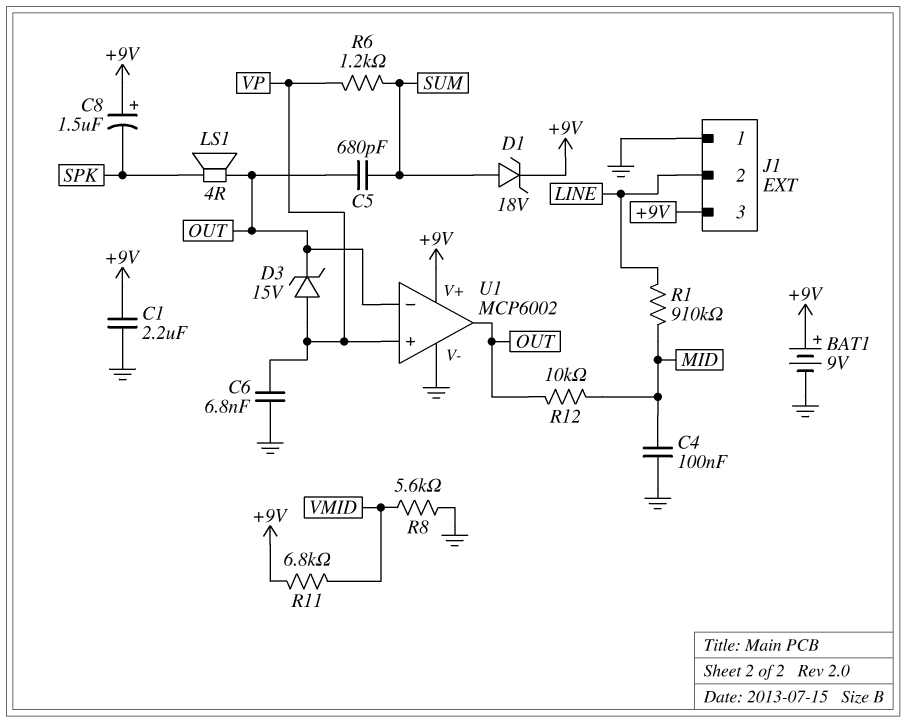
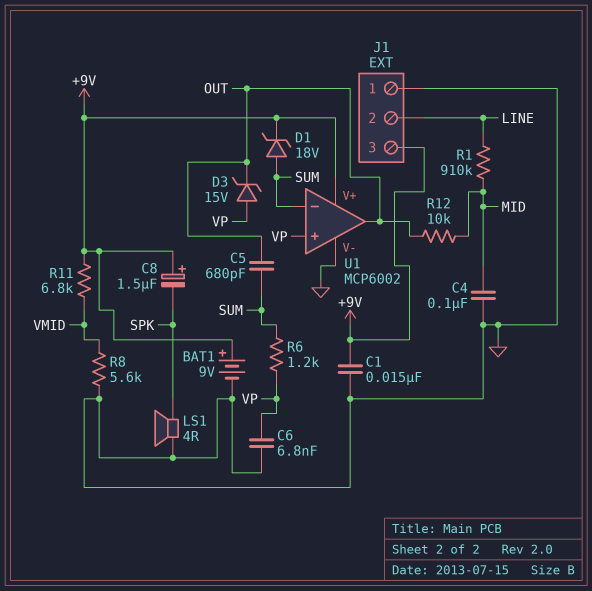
C1: 2.2uF (+9V, GND) -> 15nF (+9V, GND)
LS1: speaker 4R (OUT, SPK) -> speaker 4R (GND, SPK)
U1 pin in-: OUT -> SUM

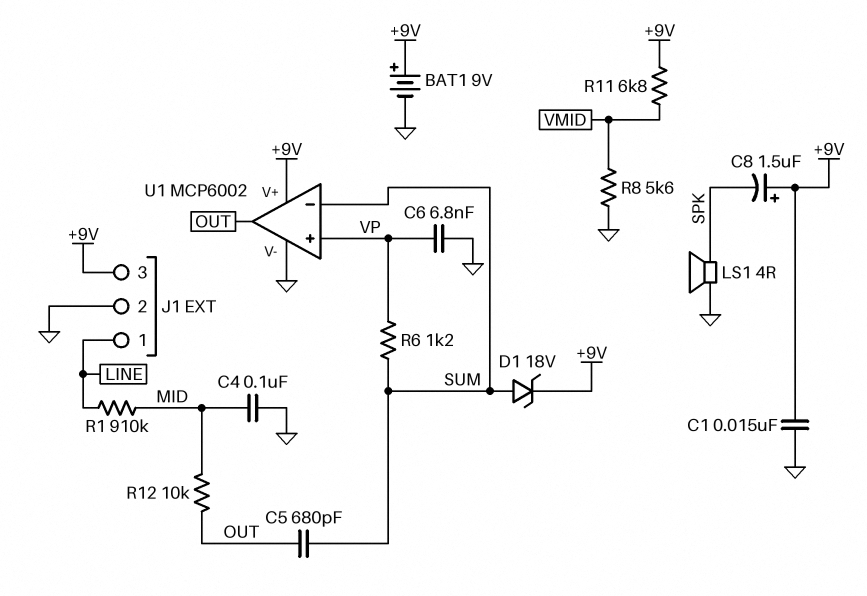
D3: zener 15V (A VP, K OUT) -> none
J1 pin 1: GND -> LINE
J1 pin 2: LINE -> GND

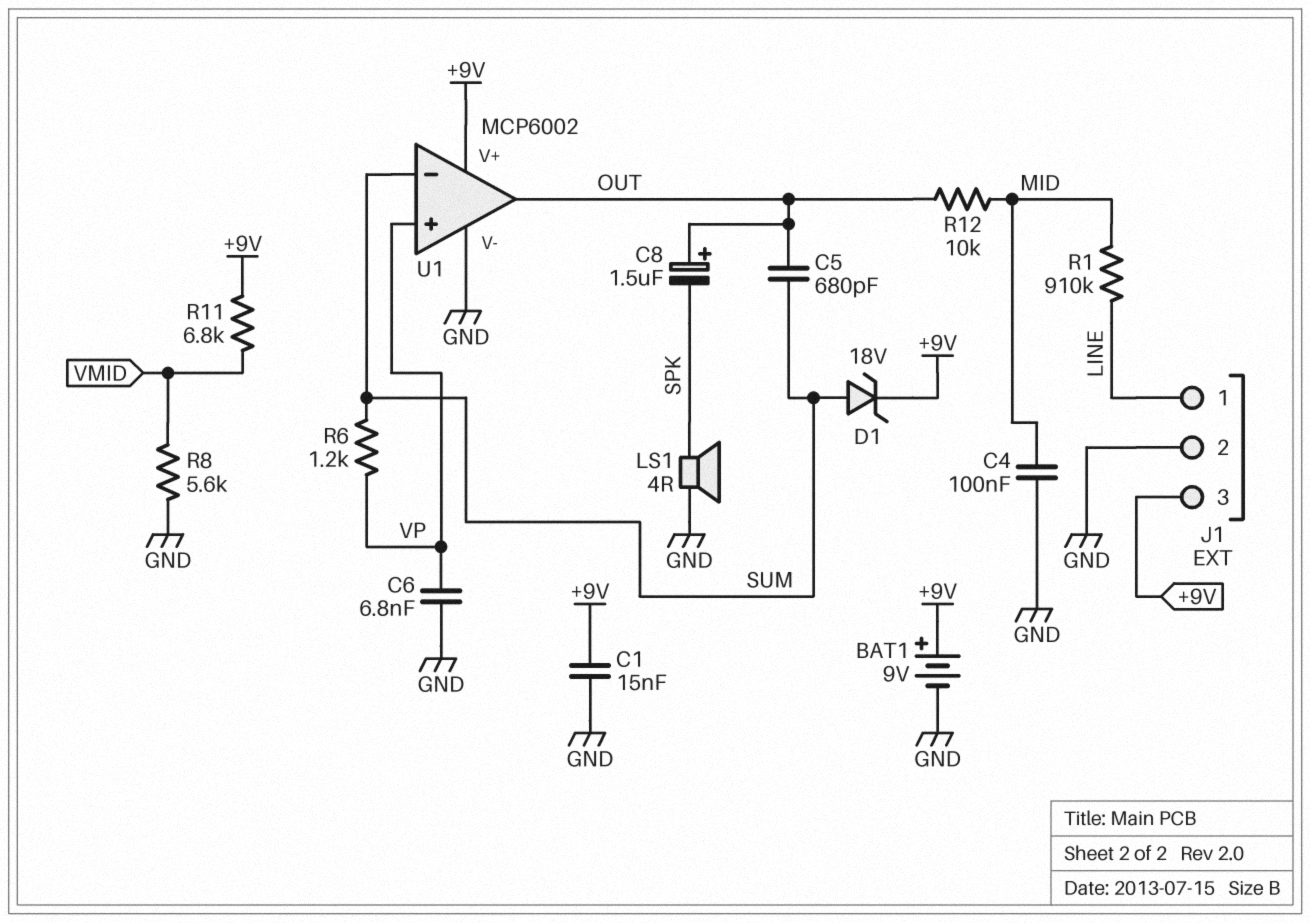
C8: 1.5uF (plus +9V, minus SPK) -> 1.5uF (plus OUT, minus SPK)

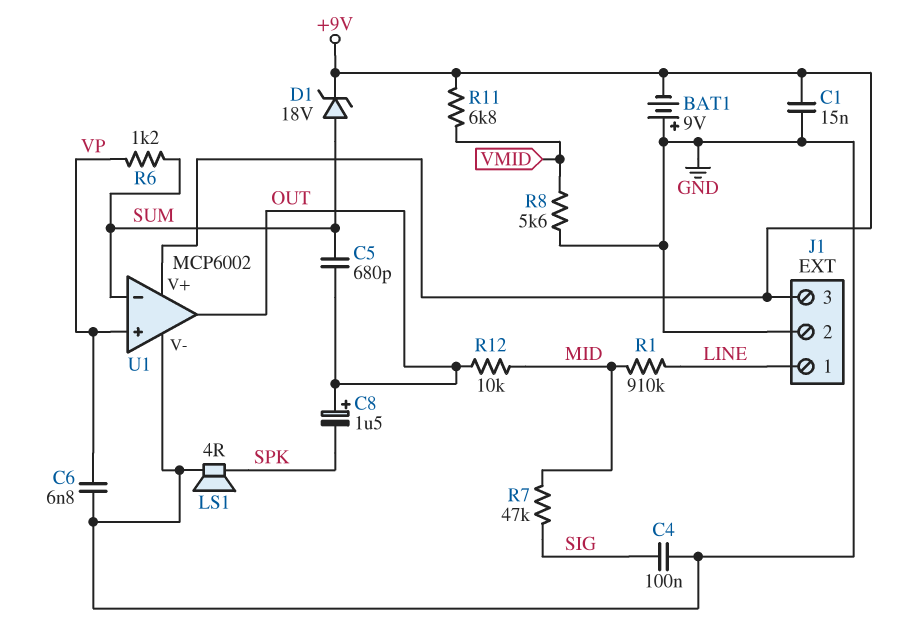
BAT1: 9V (plus +9V, minus GND) -> 9V (plus GND, minus +9V)
C4: 100nF (GND, MID) -> 100nF (GND, SIG)
R7: none -> 47k (MID, SIG)

